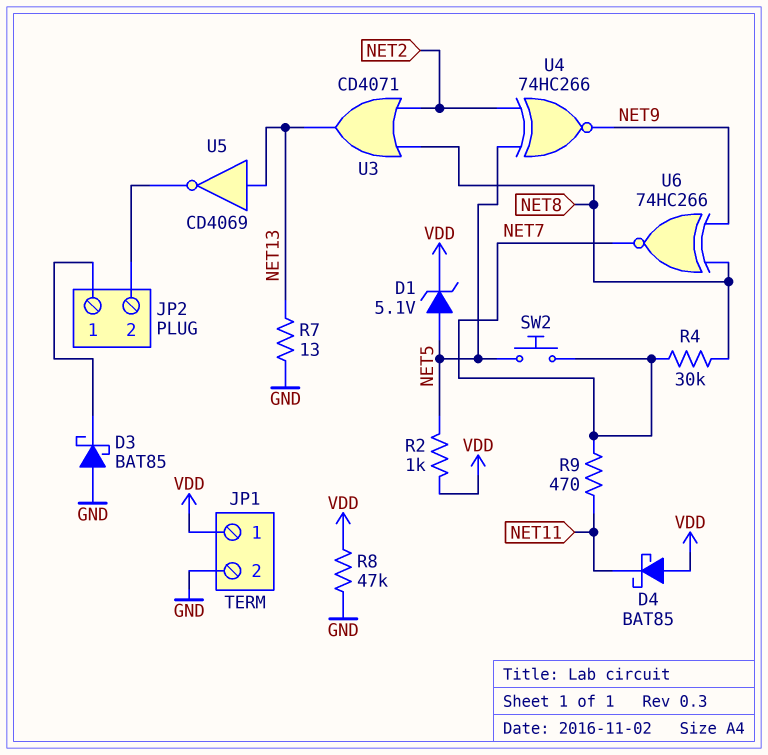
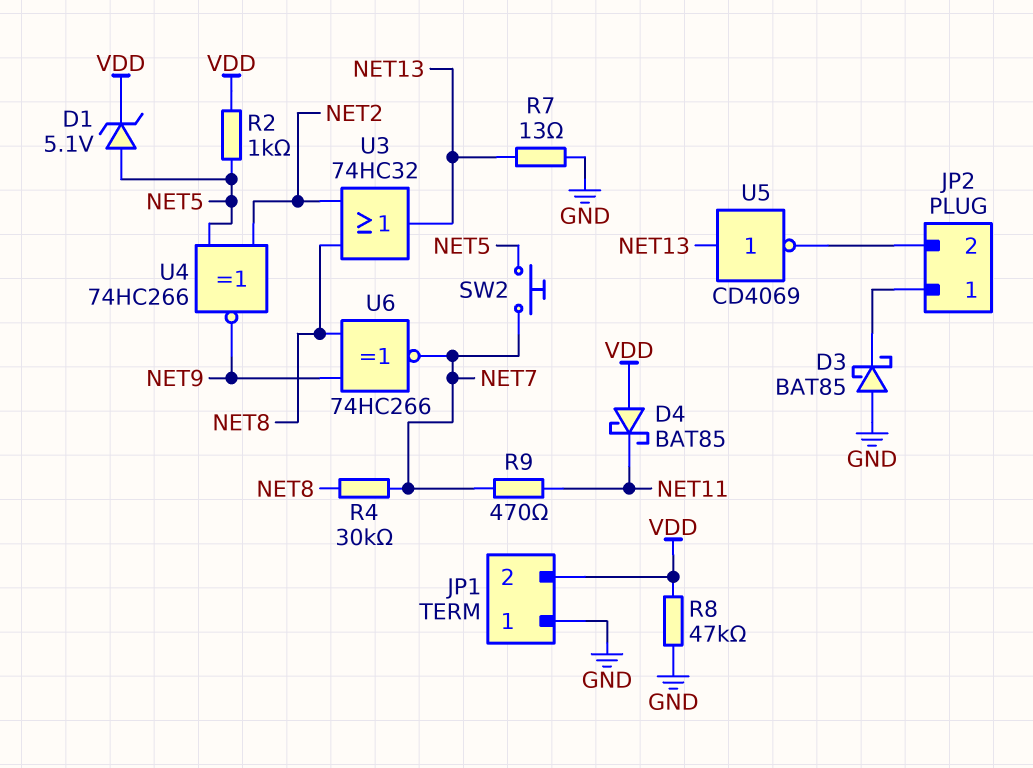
JP1 pin 1: VDD -> GND
JP1 pin 2: GND -> VDD
U3: OR CD4071 (in NET2, in NET8, out NET13) -> OR 74HC32 (in NET2, in NET8, out NET13)

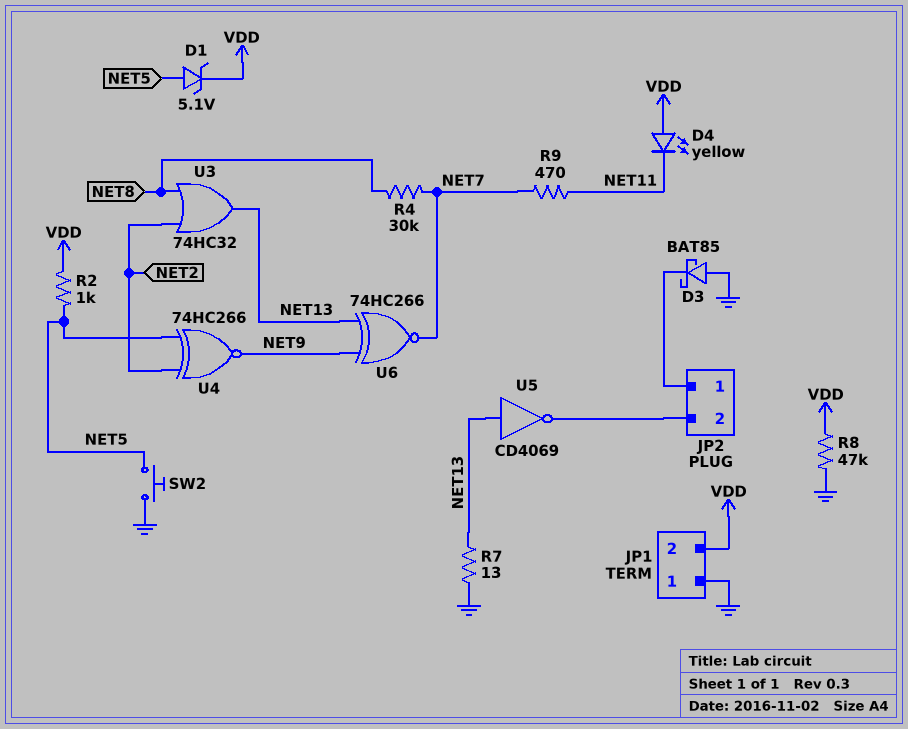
D4: schottky BAT85 (A VDD, K NET11) -> LED yellow (A VDD, K NET11)
SW2: button (NET5, NET7) -> button (GND, NET5)
U6: XNOR 74HC266 (in NET8, in NET9, out NET7) -> XNOR 74HC266 (in NET9, in NET13, out NET7)

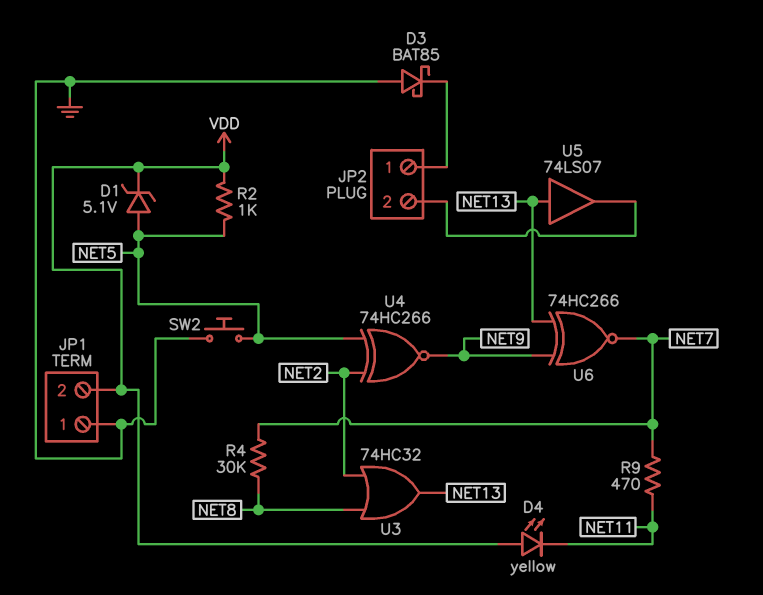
R7: 13 (GND, NET13) -> none
R8: 47k (GND, VDD) -> none
U5: NOT CD4069 (in NET13, out JP2/2) -> buffer 74LS07 (in NET13, out JP2/2)

